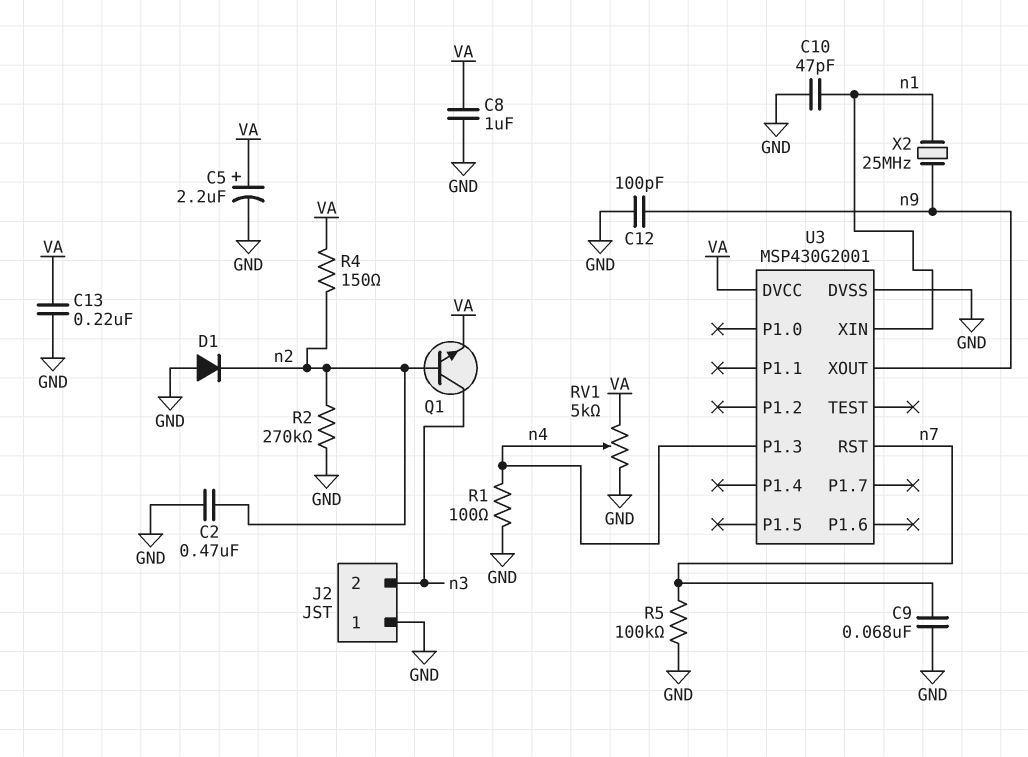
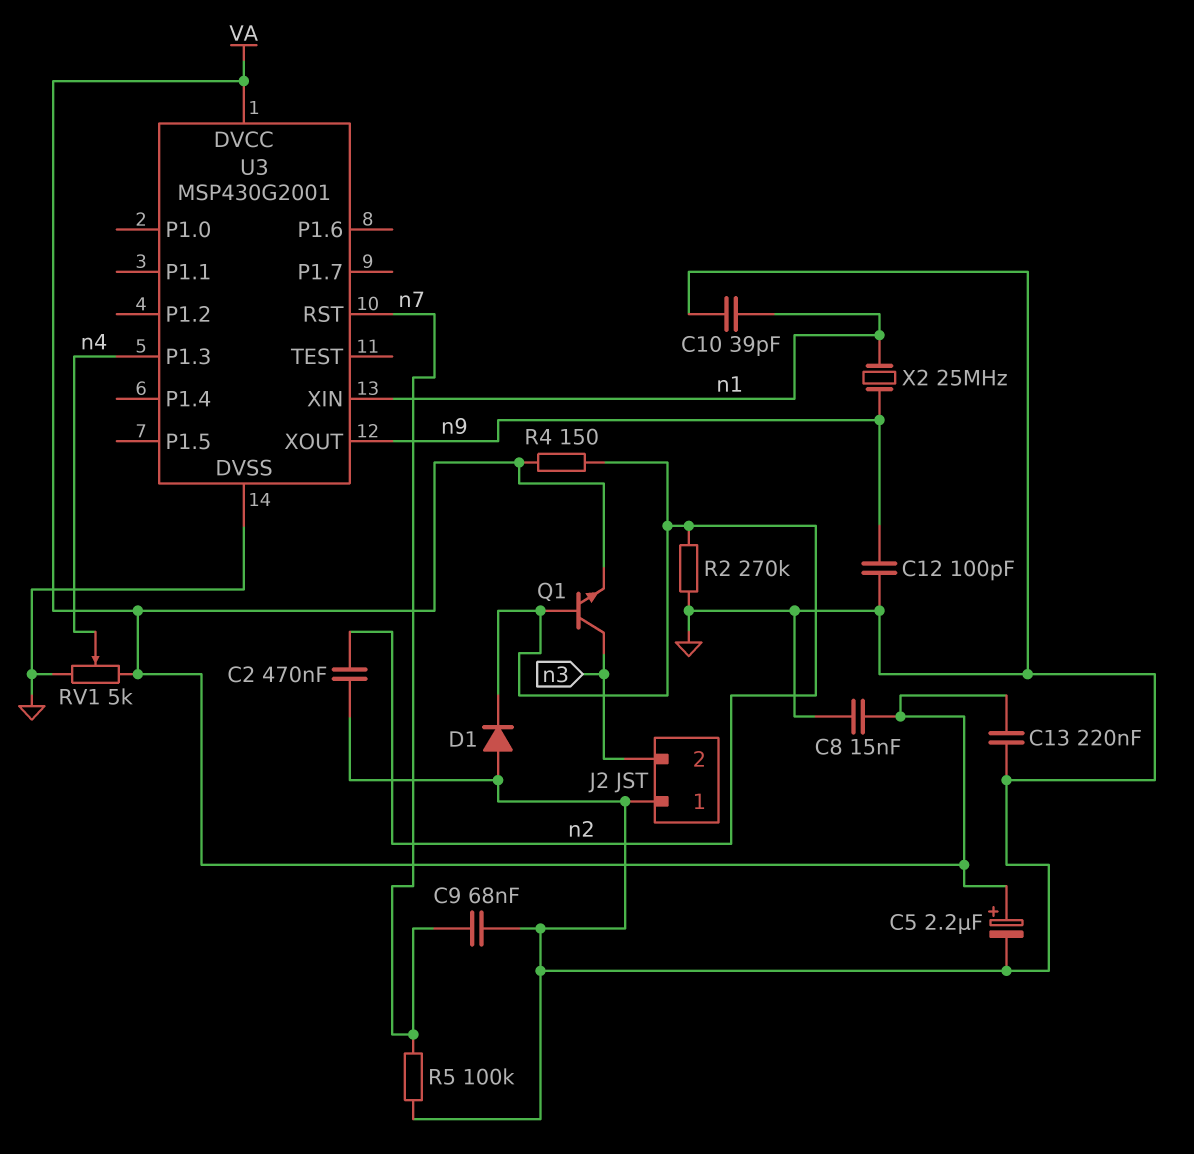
C8: 1uF (GND, VA) -> 15nF (GND, VA)
C10: 47pF (GND, n1) -> 39pF (GND, n1)
R1: 100 (GND, n4) -> none

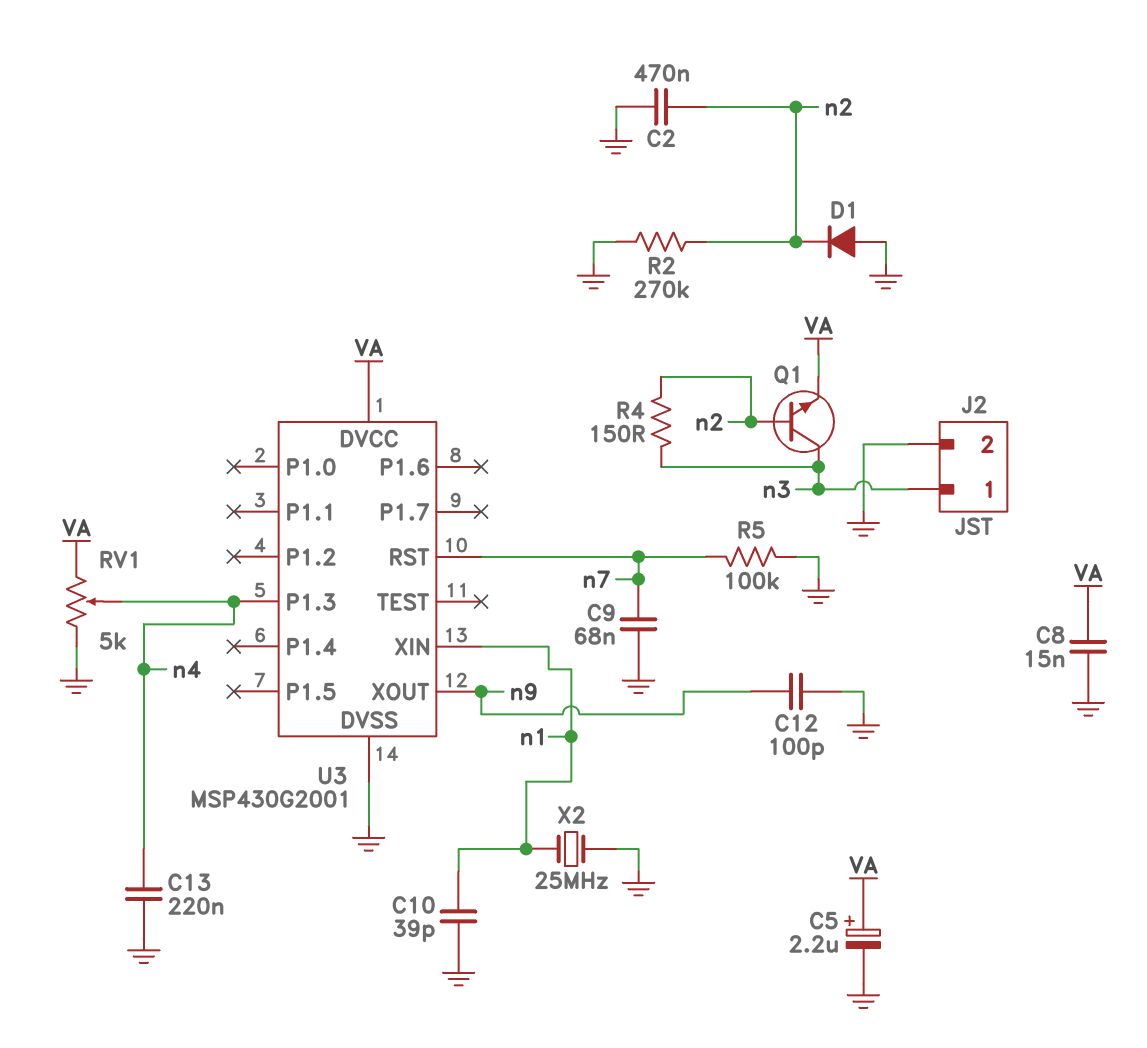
C13: 220nF (GND, VA) -> 220nF (GND, n4)
J2 pin 1: GND -> n3
J2 pin 2: n3 -> GND
R4: 150 (VA, n2) -> 150 (n2, n3)
X2: 25MHz (n1, n9) -> 25MHz (GND, n1)

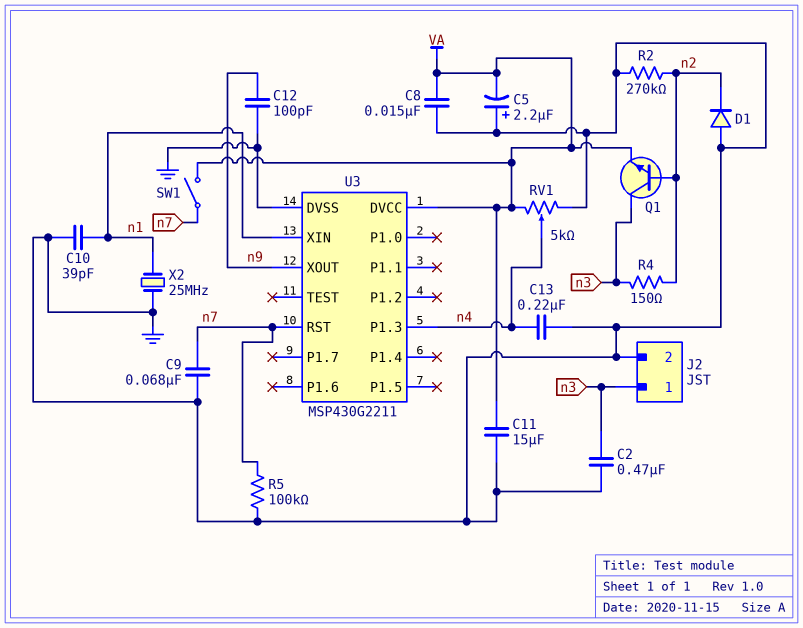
C2: 470nF (GND, n2) -> 470nF (GND, n3)
C5: 2.2uF (plus VA, minus GND) -> 2.2uF (plus GND, minus VA)
C11: none -> 15uF (GND, VA)
SW1: none -> switch (VA, n7)
U3: MSP430G2001 -> MSP430G2211

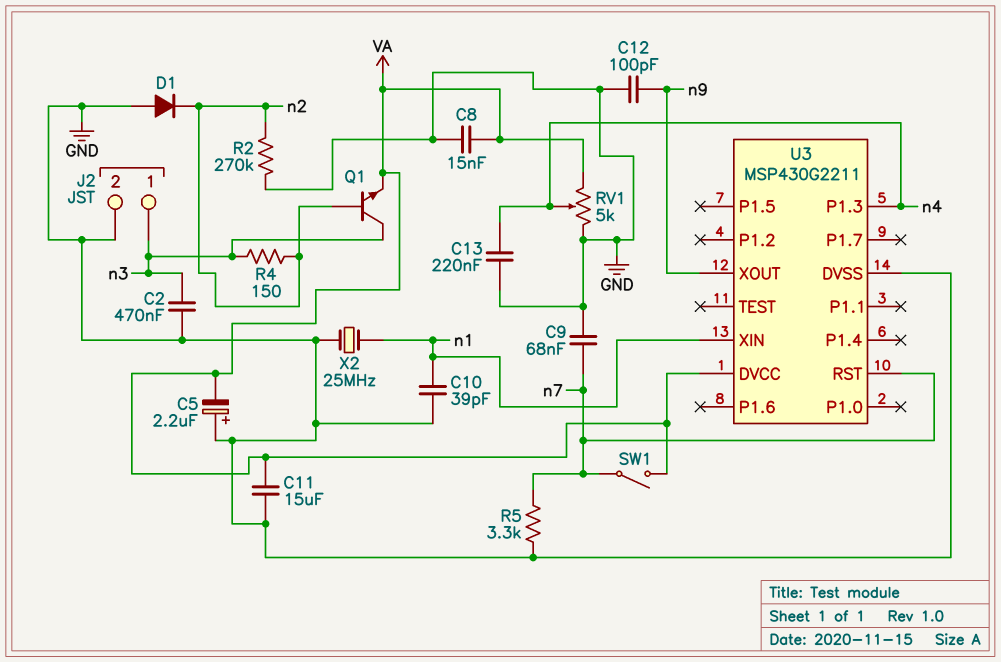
R5: 100k (GND, n7) -> 3.3k (GND, n7)

